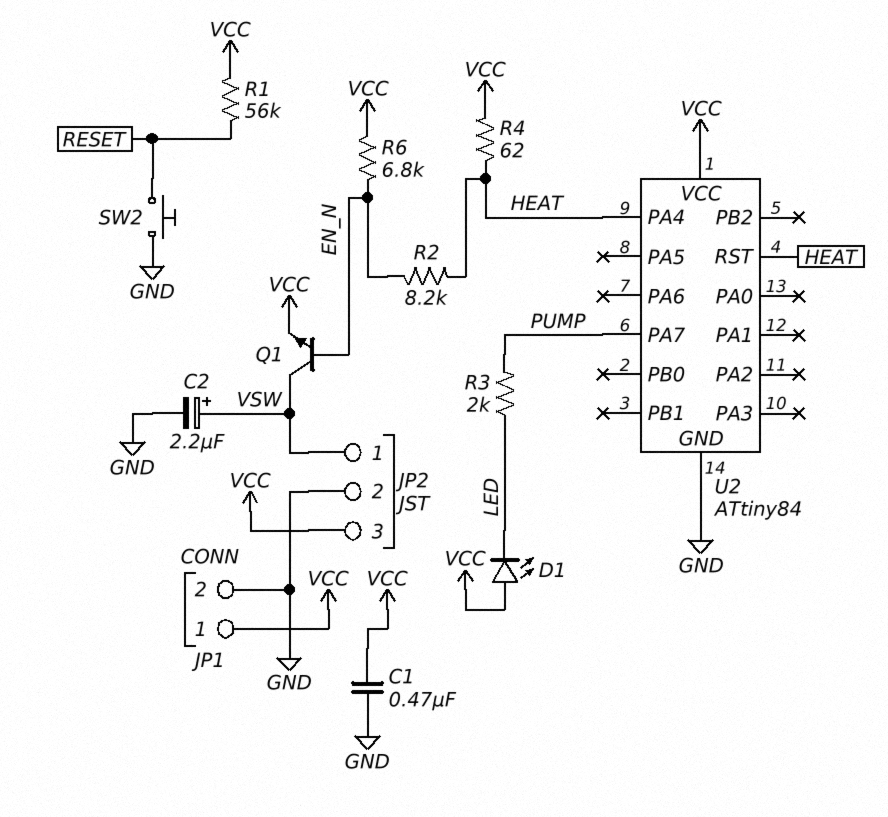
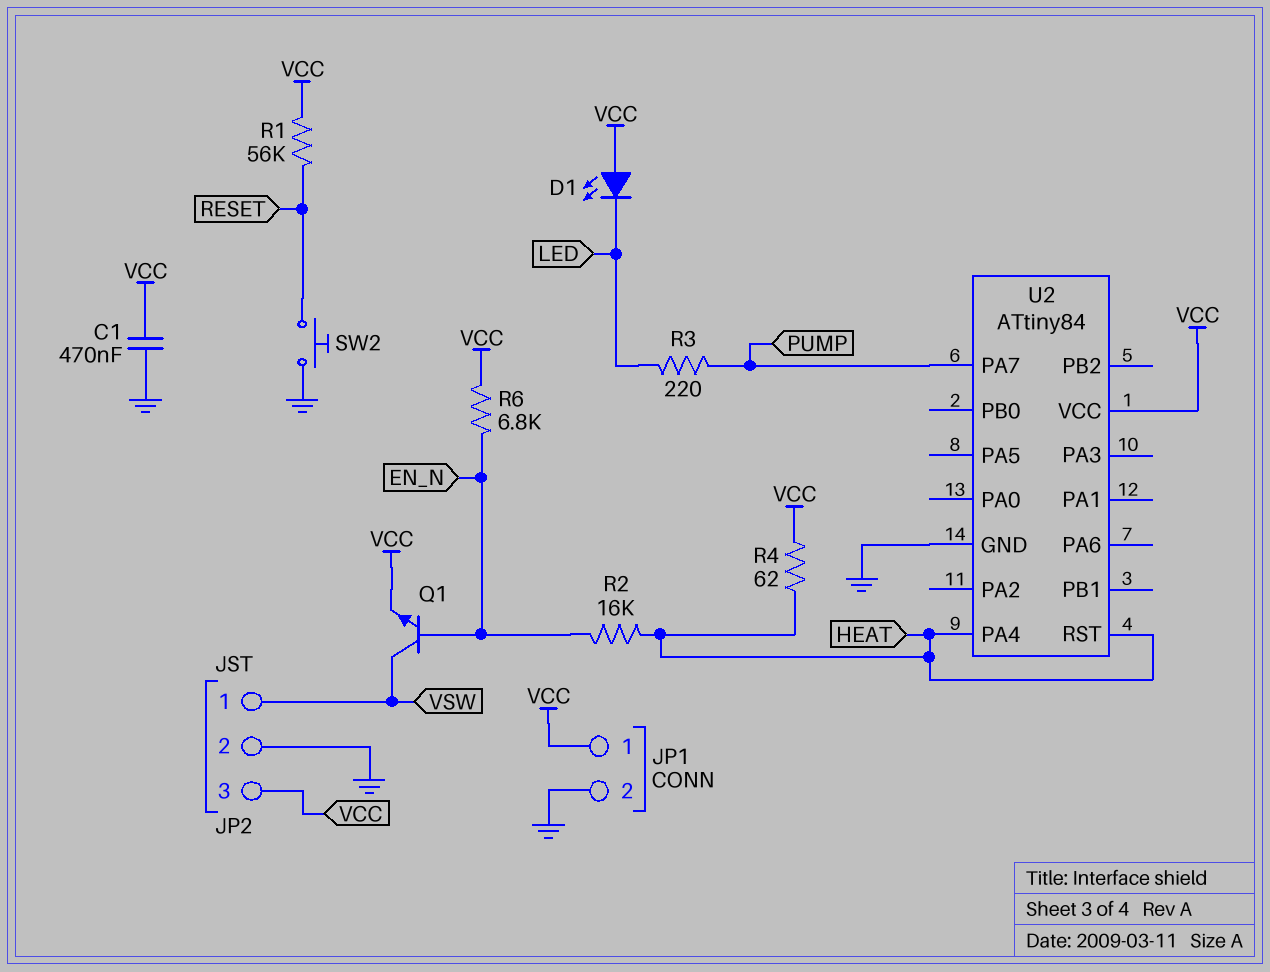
C2: 2.2uF (plus VSW, minus GND) -> none
R2: 8.2k (EN_N, HEAT) -> 16k (EN_N, HEAT)
R3: 2k (LED, PUMP) -> 220 (LED, PUMP)

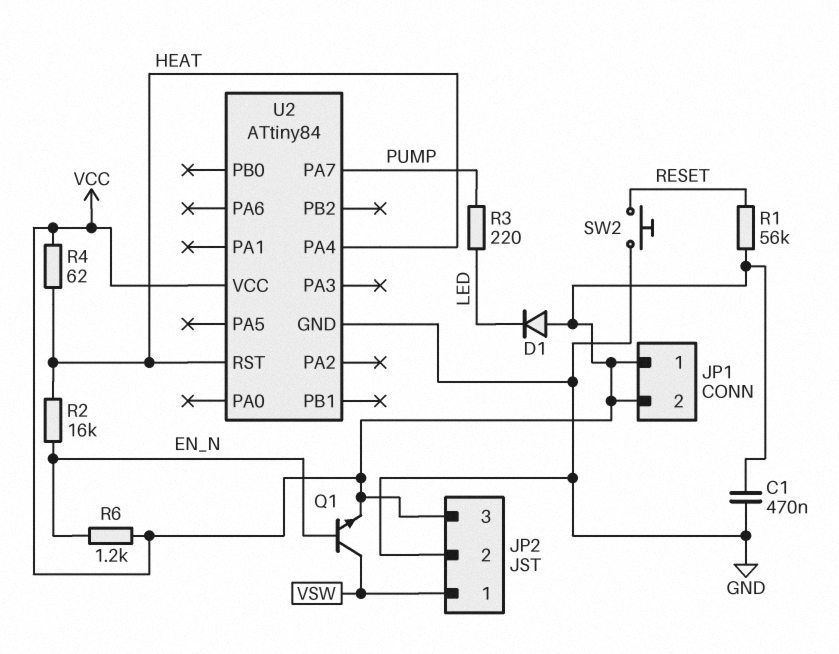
D1: LED (A VCC, K LED) -> diode (A VCC, K LED)
JP1 pin 2: GND -> VCC
R6: 6.8k (EN_N, VCC) -> 1.2k (EN_N, VCC)

